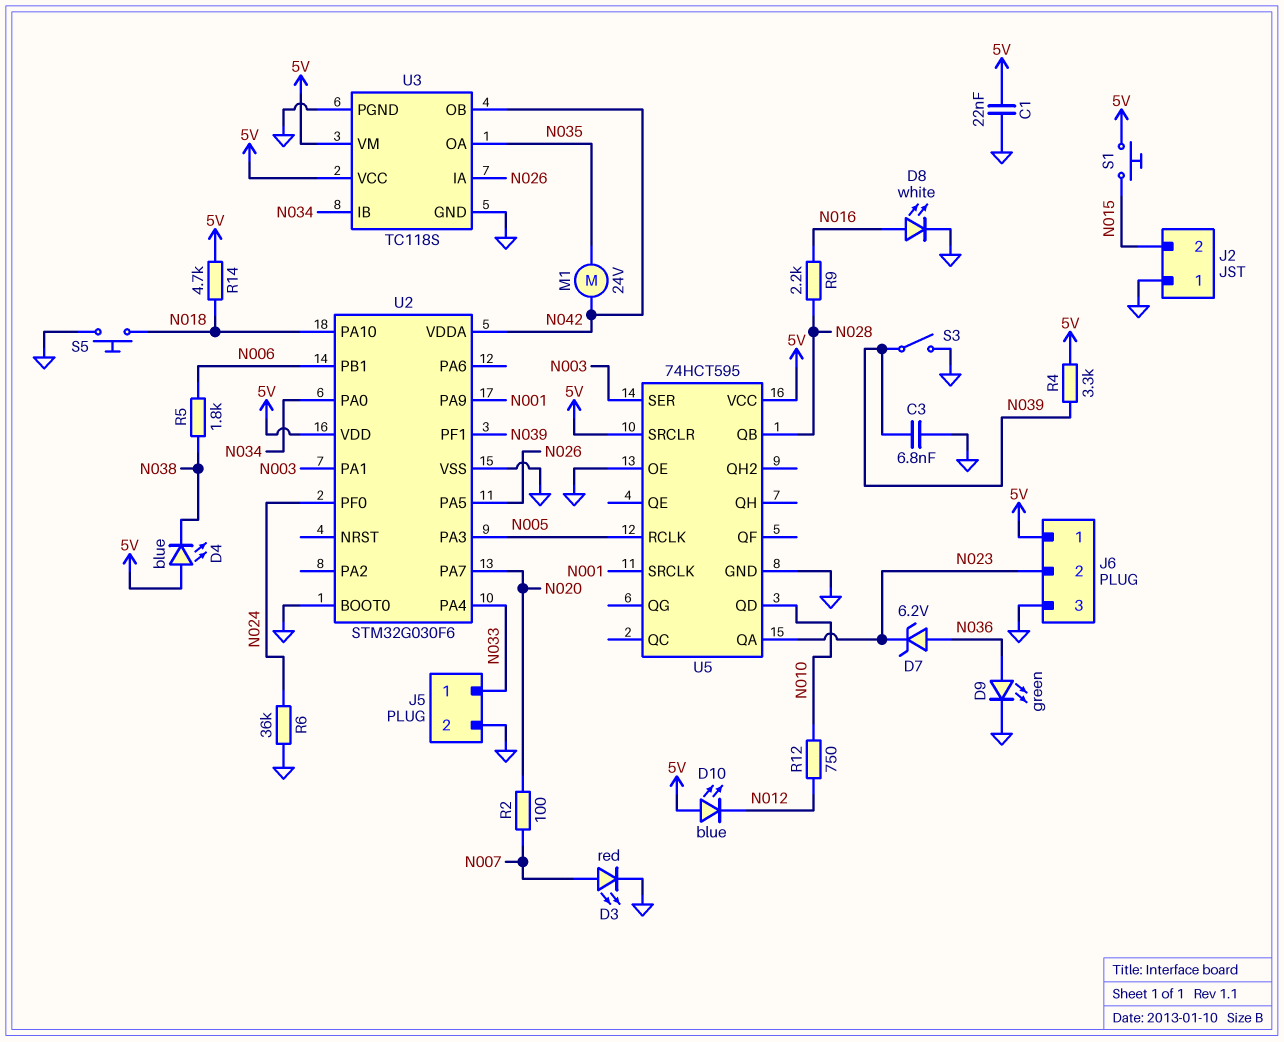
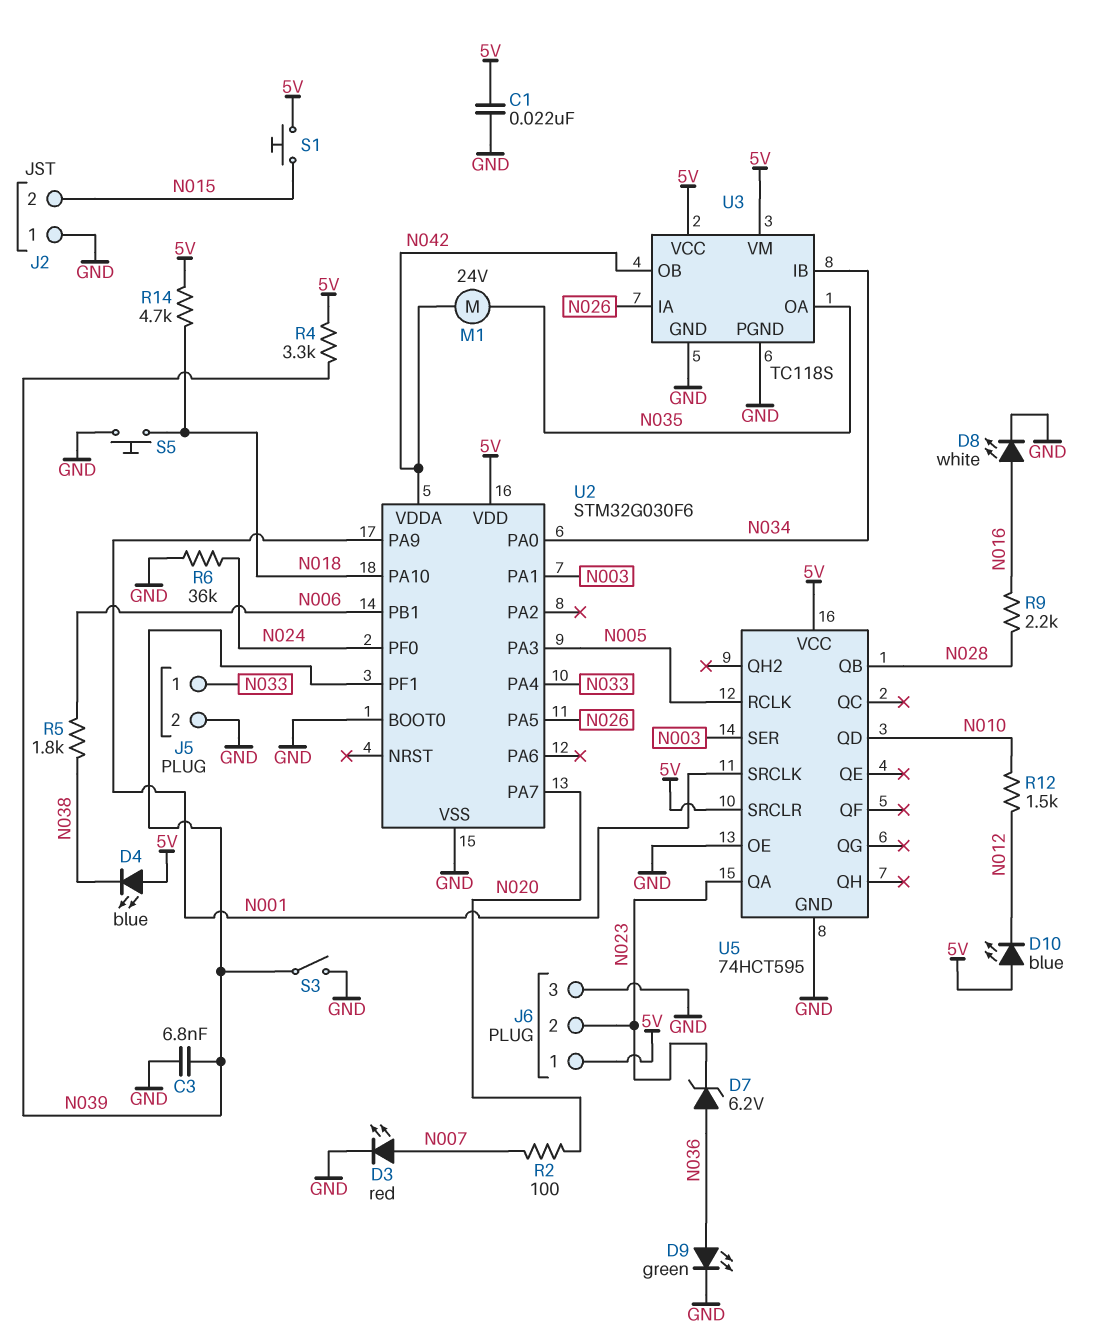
R12: 750 (N010, N012) -> 1.5k (N010, N012)

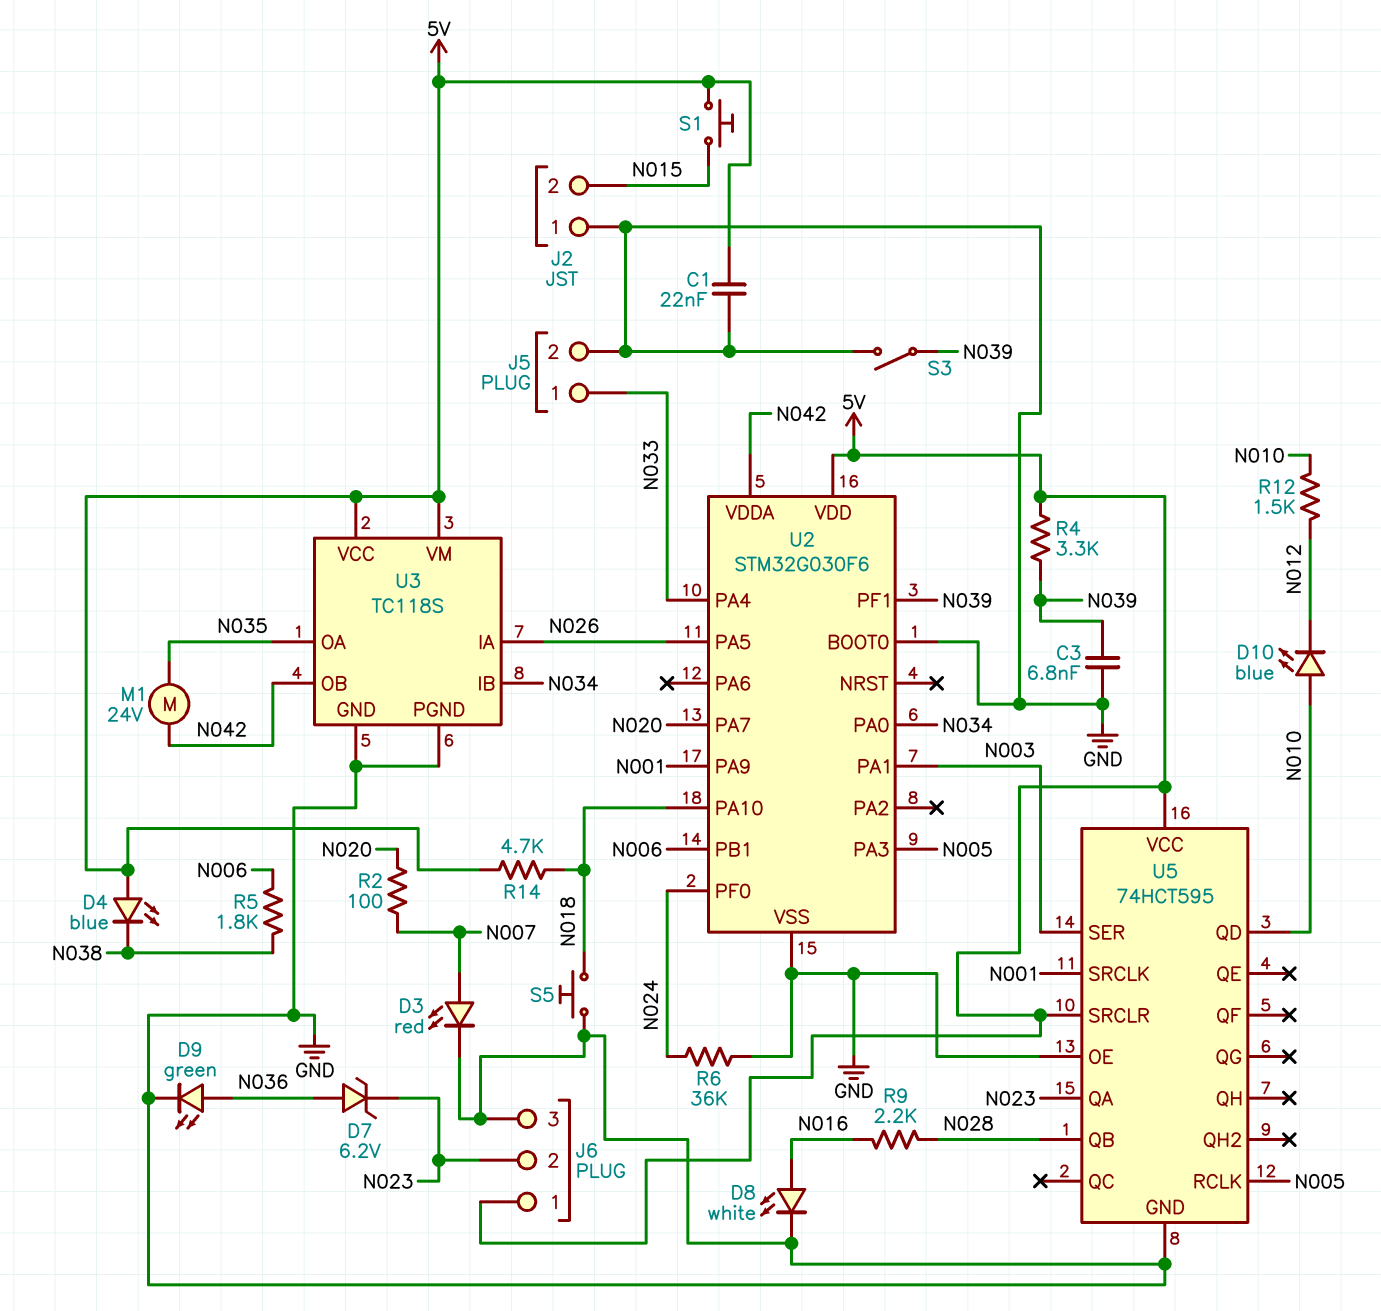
D10: LED blue (A 5V, K N012) -> LED blue (A N010, K N012)

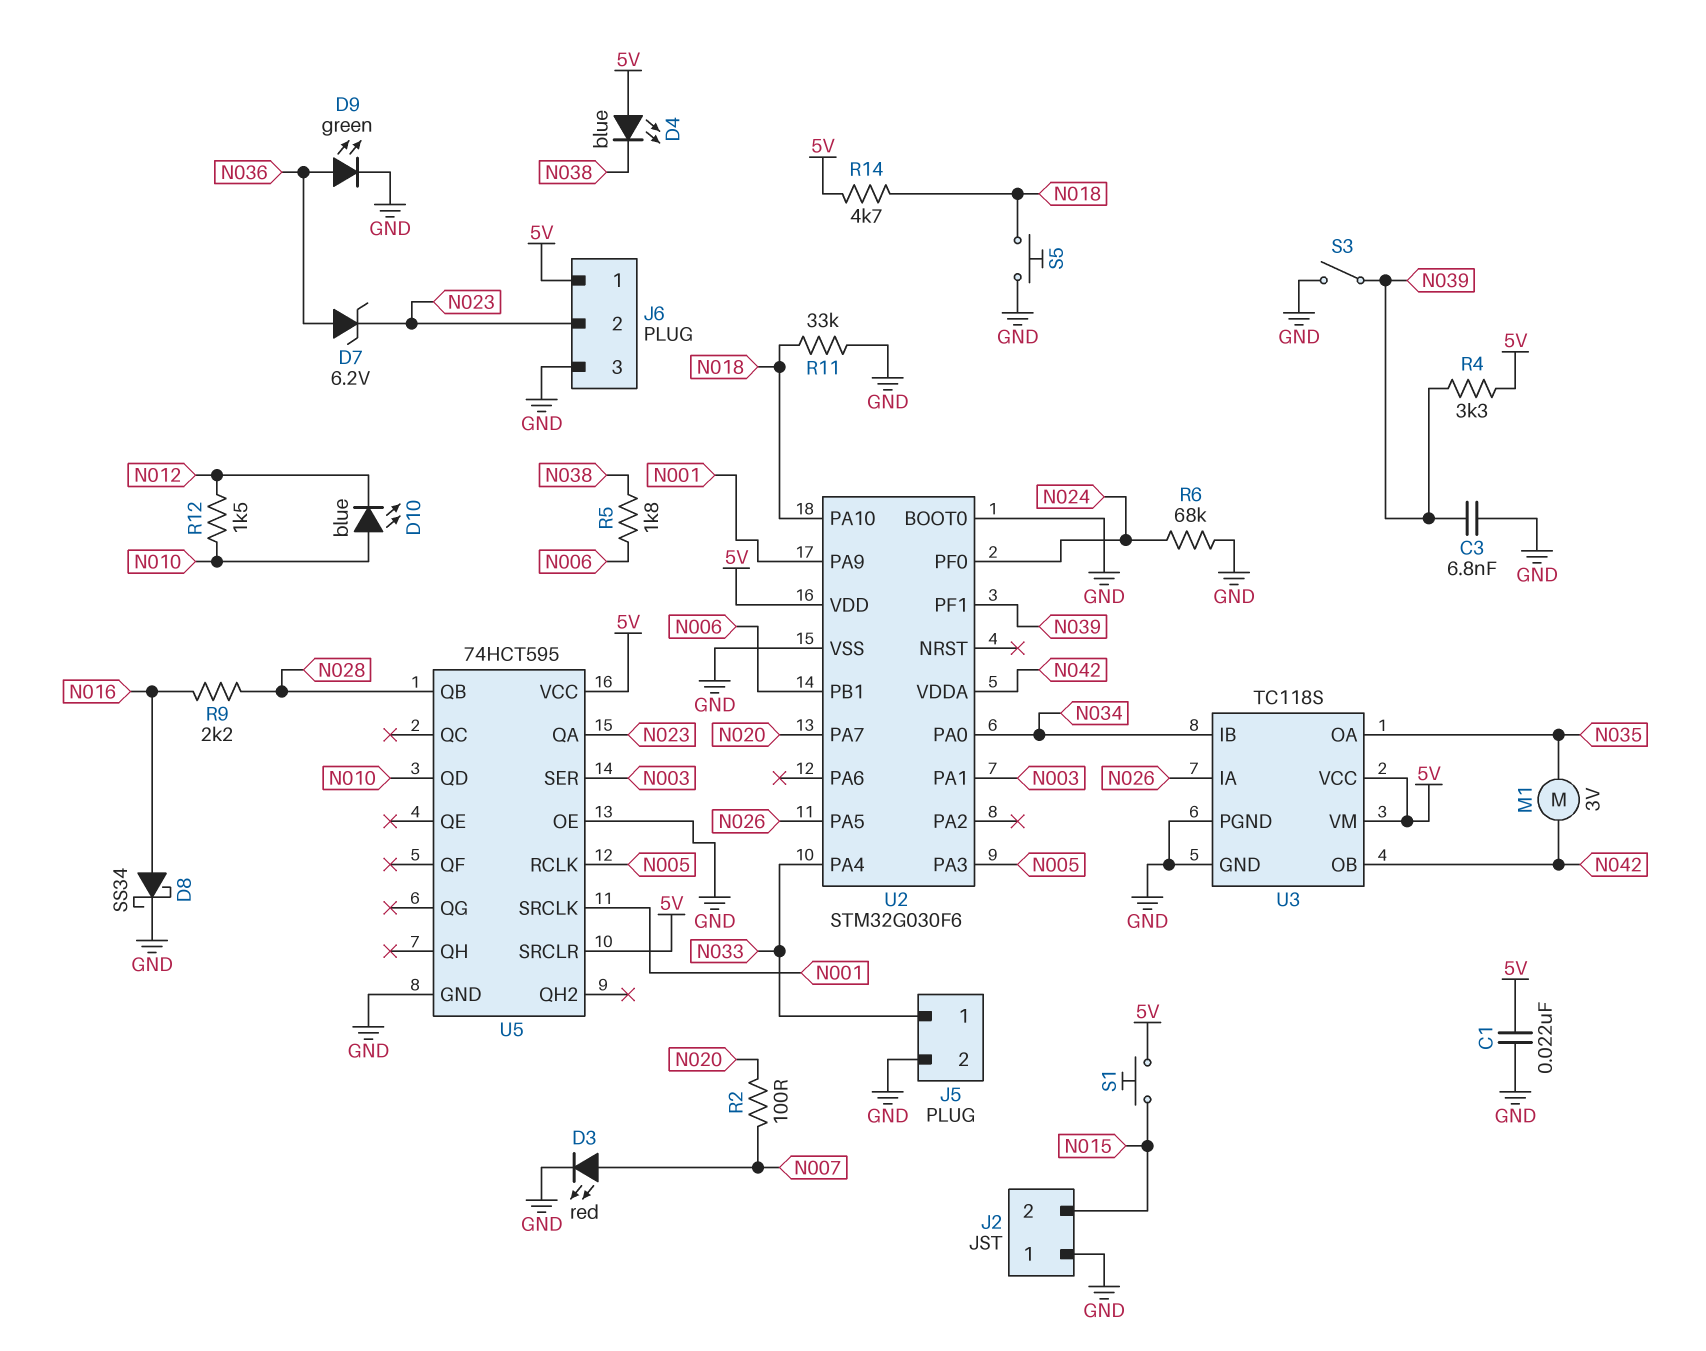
D8: LED white (A N016, K GND) -> schottky SS34 (A N016, K GND)
M1: motor 24V (N035, N042) -> motor 3V (N035, N042)
R6: 36k (GND, N024) -> 68k (GND, N024)
R11: none -> 33k (GND, N018)

